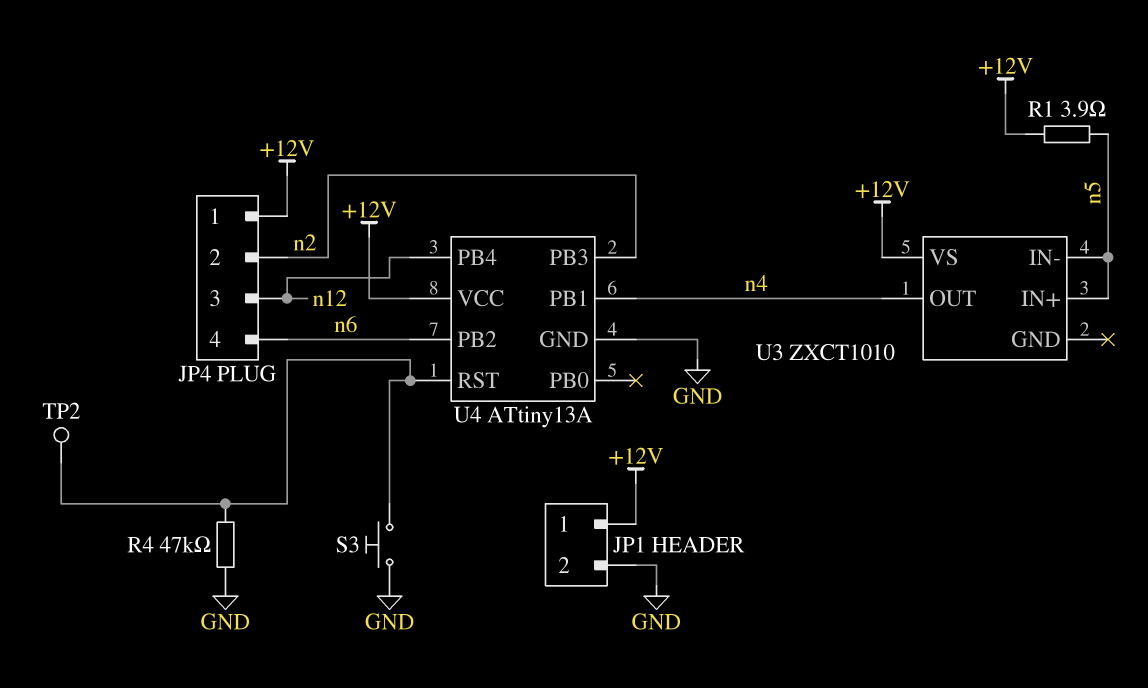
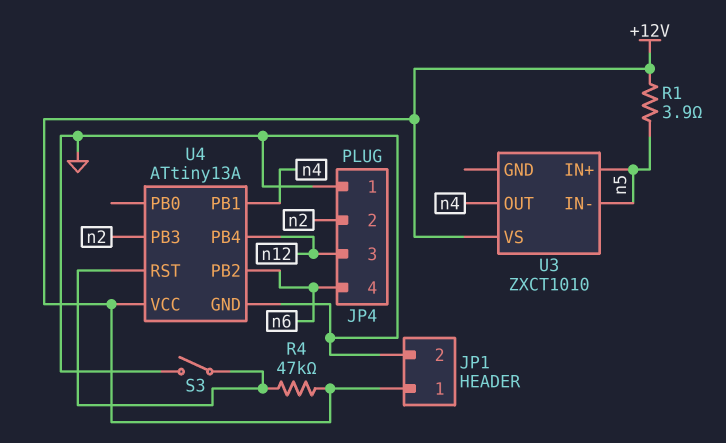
JP4 pin 1: +12V -> GND
R4: 47k (GND, U4/RST) -> 47k (+12V, U4/RST)
S3: button (GND, U4/RST) -> switch (GND, U4/RST)
TP2: test point (U4/RST) -> none

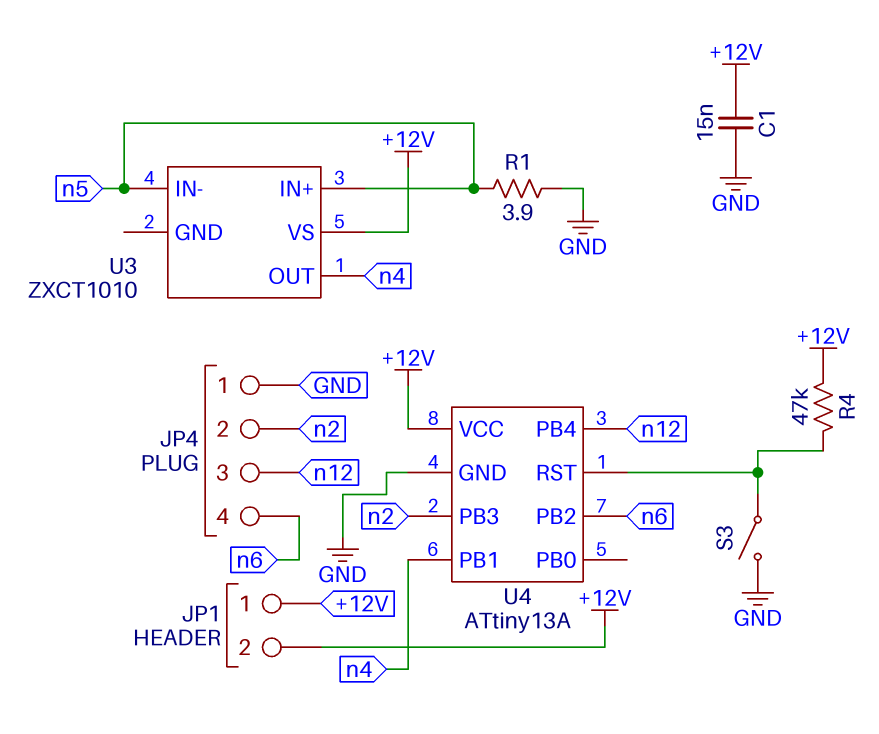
C1: none -> 15nF (+12V, GND)
JP1 pin 2: GND -> +12V
R1: 3.9 (+12V, n5) -> 3.9 (GND, n5)

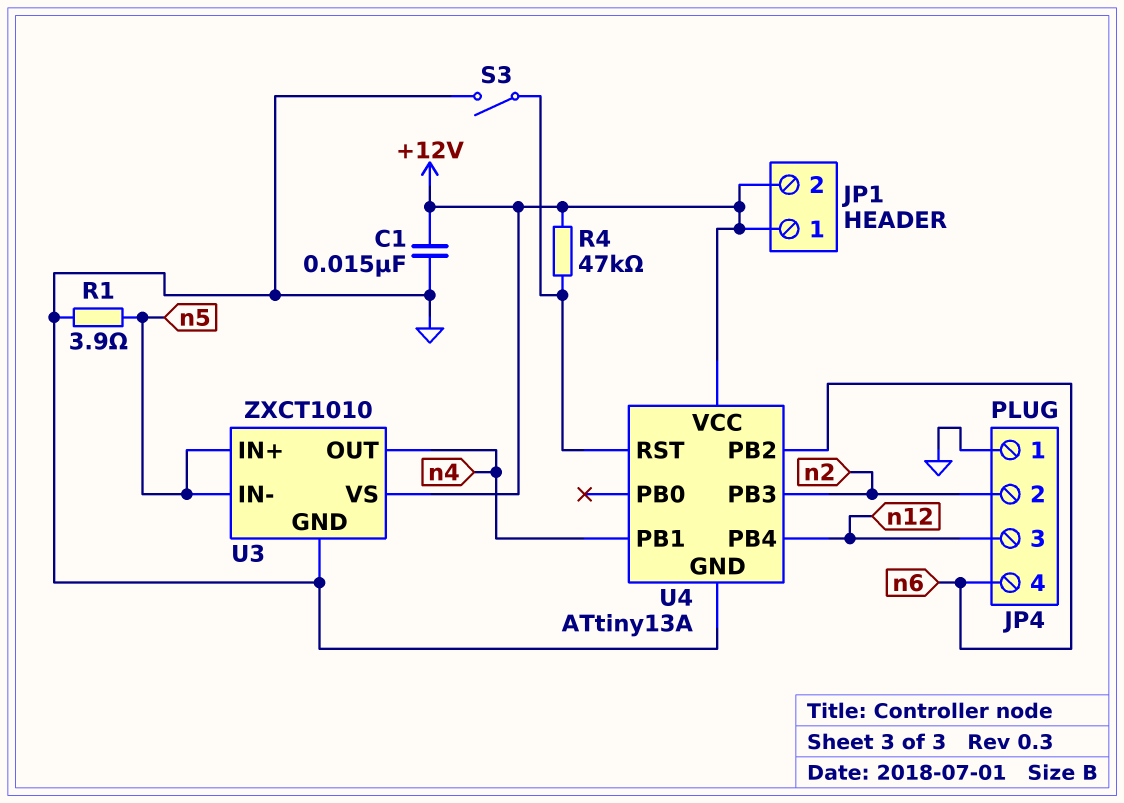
U3 pin GND: none -> GND

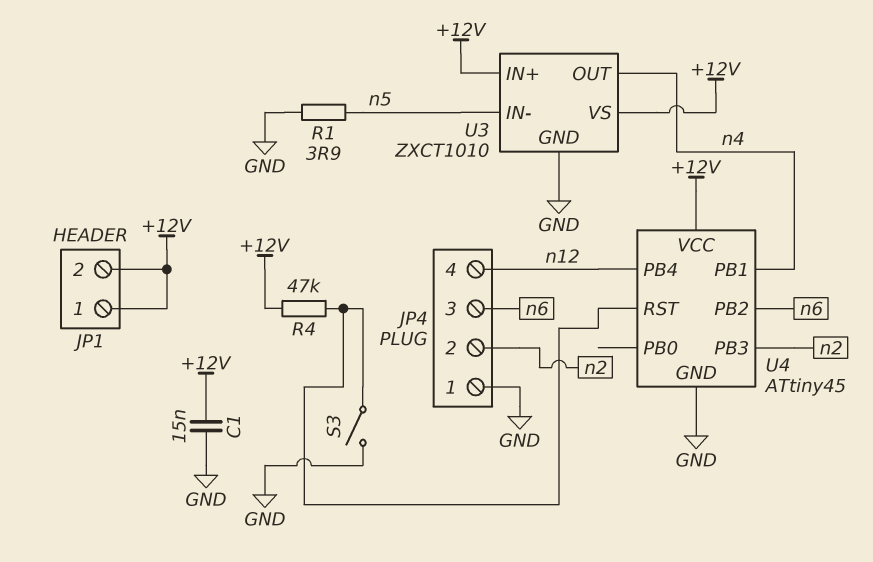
JP4 pin 3: n12 -> n6
JP4 pin 4: n6 -> n12
U3 pin IN+: n5 -> +12V
U4: ATtiny13A -> ATtiny45

